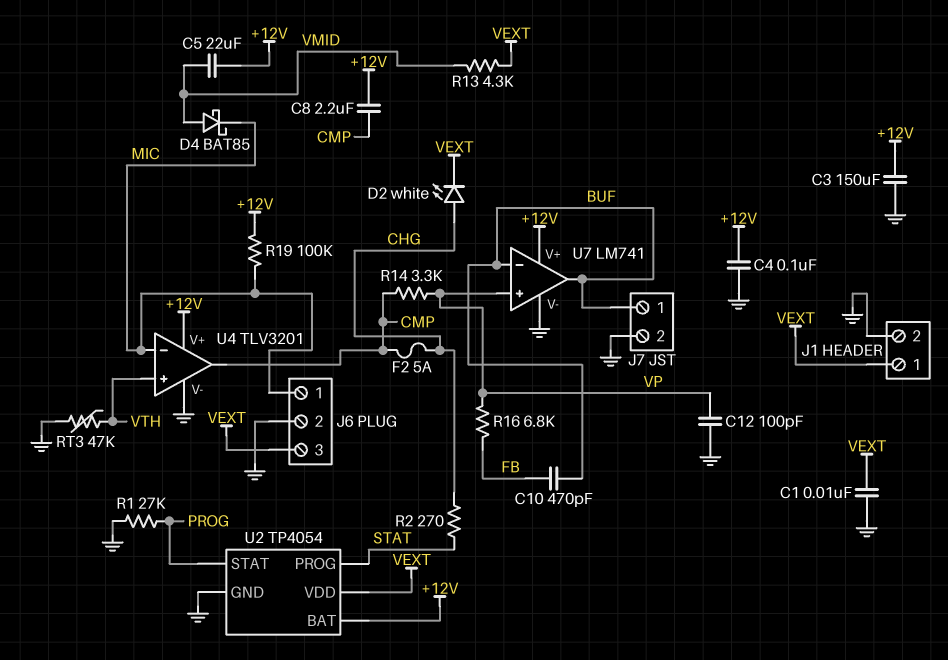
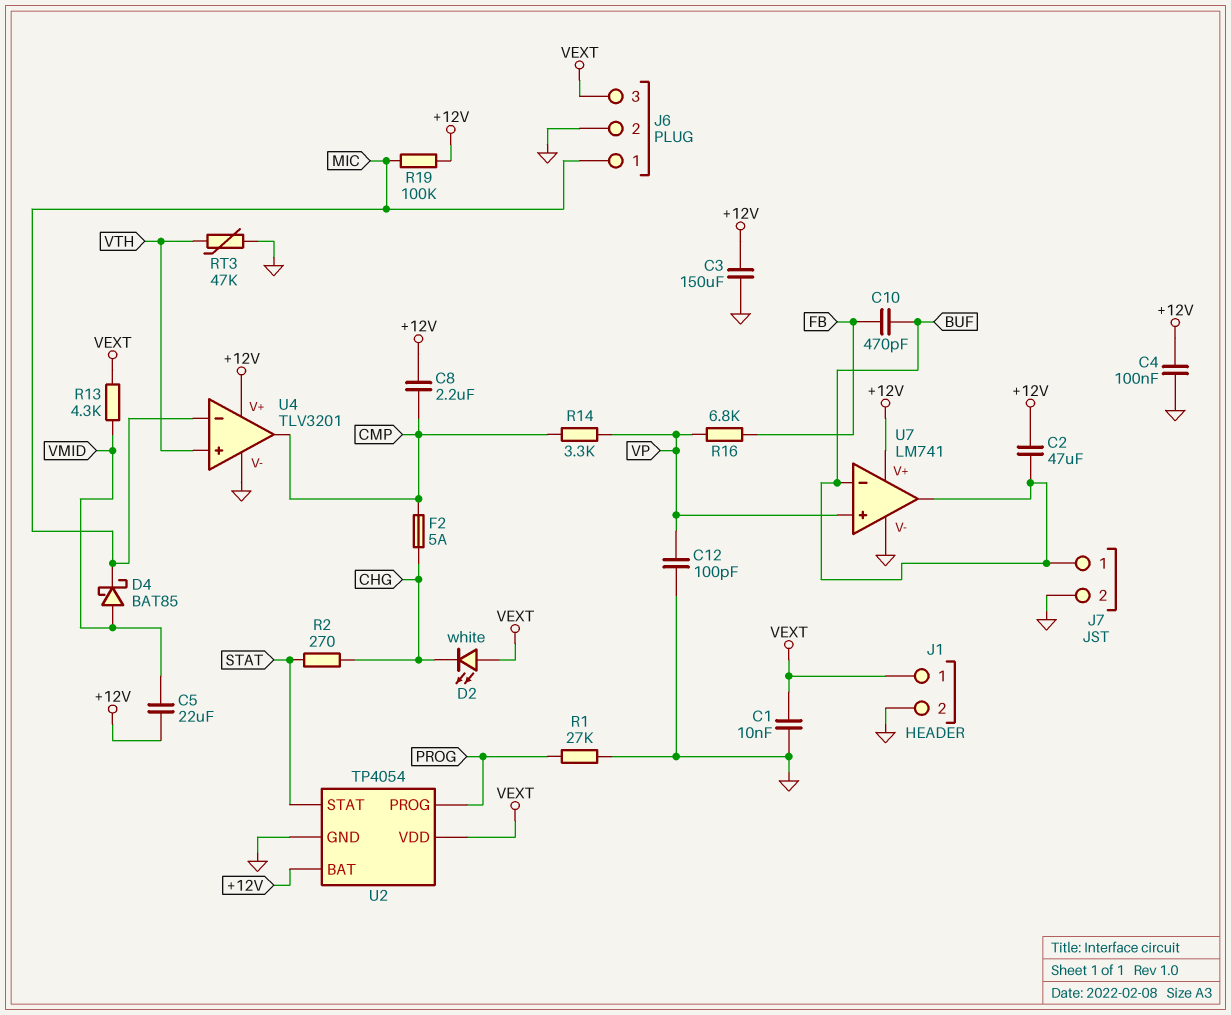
C2: none -> 47uF (+12V, BUF)
D2: LED white (A CHG, K VEXT) -> LED white (A VEXT, K CHG)
U2 pin PROG: STAT -> PROG
U2 pin STAT: PROG -> STAT

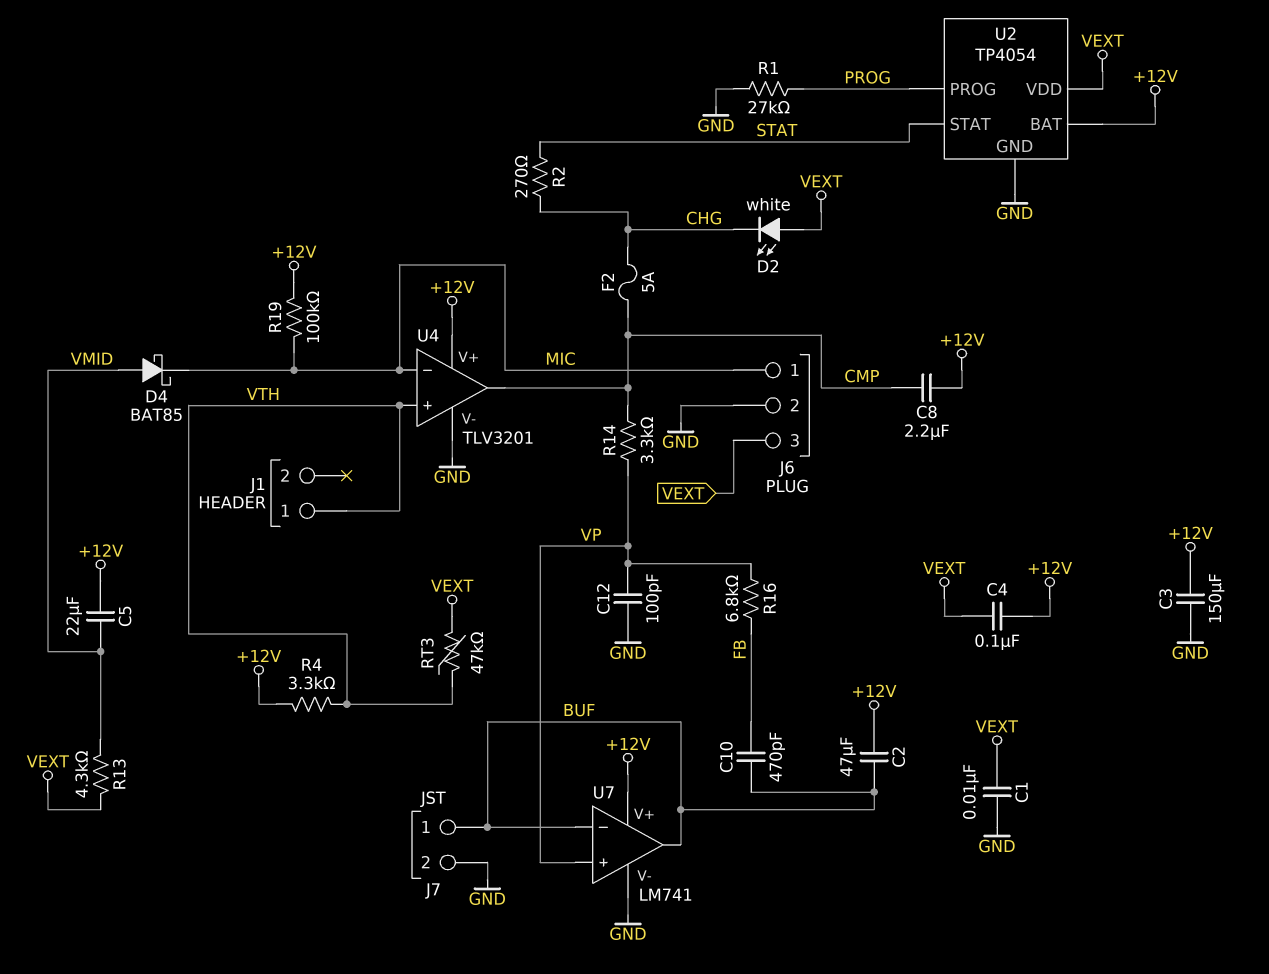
C4: 100nF (+12V, GND) -> 100nF (+12V, VEXT)
J1 pin 1: VEXT -> VTH
J1 pin 2: GND -> none
R4: none -> 3.3k (+12V, VTH)
RT3: 47k (GND, VTH) -> 47k (VEXT, VTH)

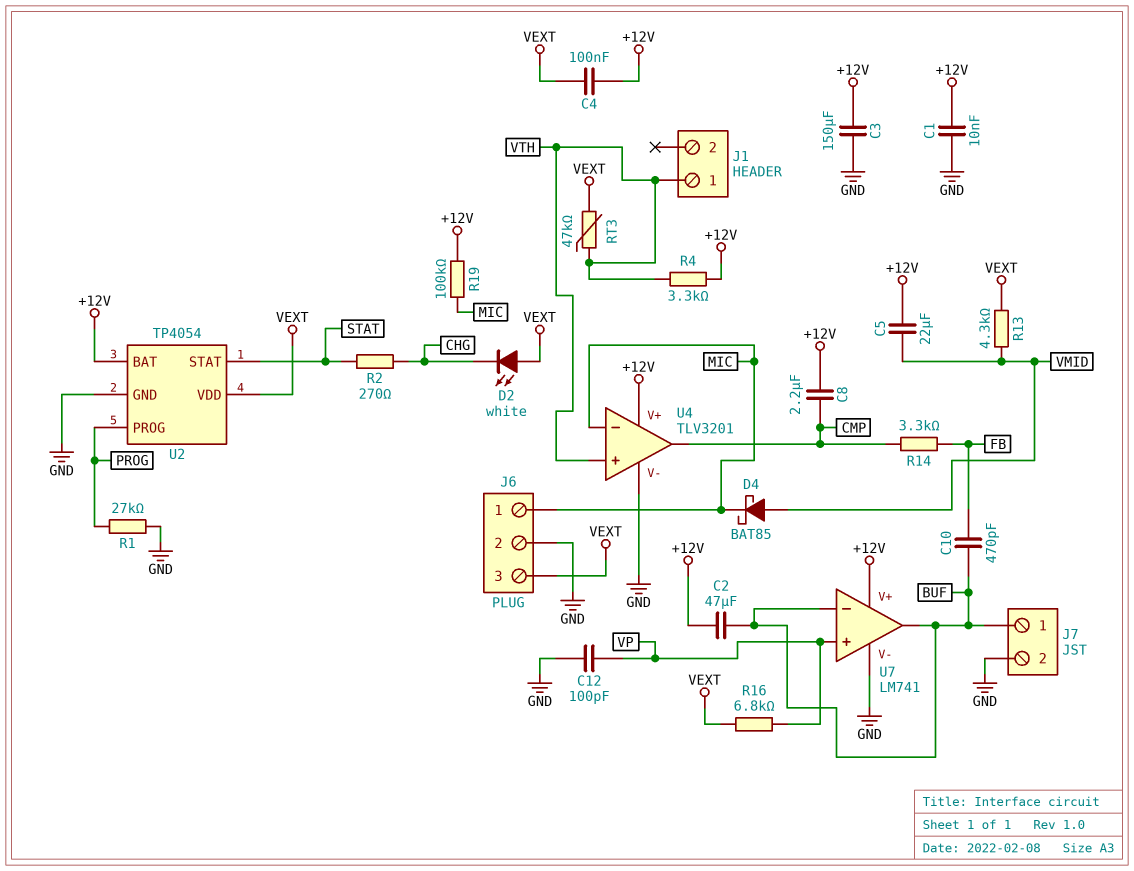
C1: 10nF (GND, VEXT) -> 10nF (+12V, GND)
F2: 5A (CHG, CMP) -> none
R14: 3.3k (CMP, VP) -> 3.3k (CMP, FB)
R16: 6.8k (FB, VP) -> 6.8k (VEXT, VP)

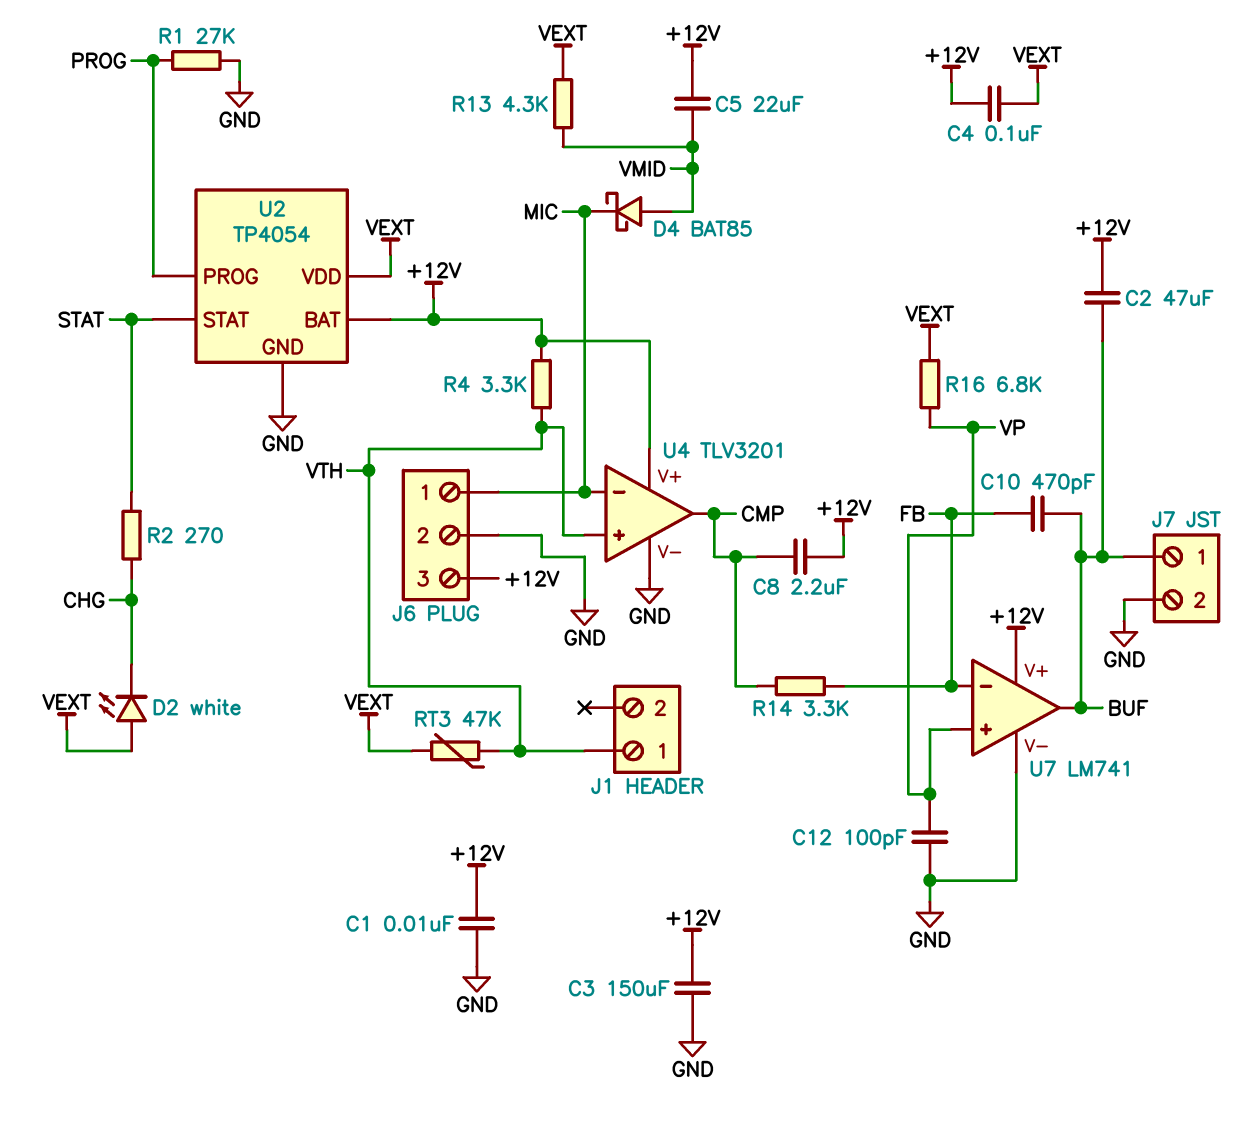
J6 pin 3: VEXT -> +12V
R19: 100k (+12V, MIC) -> none
U7 pin in-: BUF -> FB

